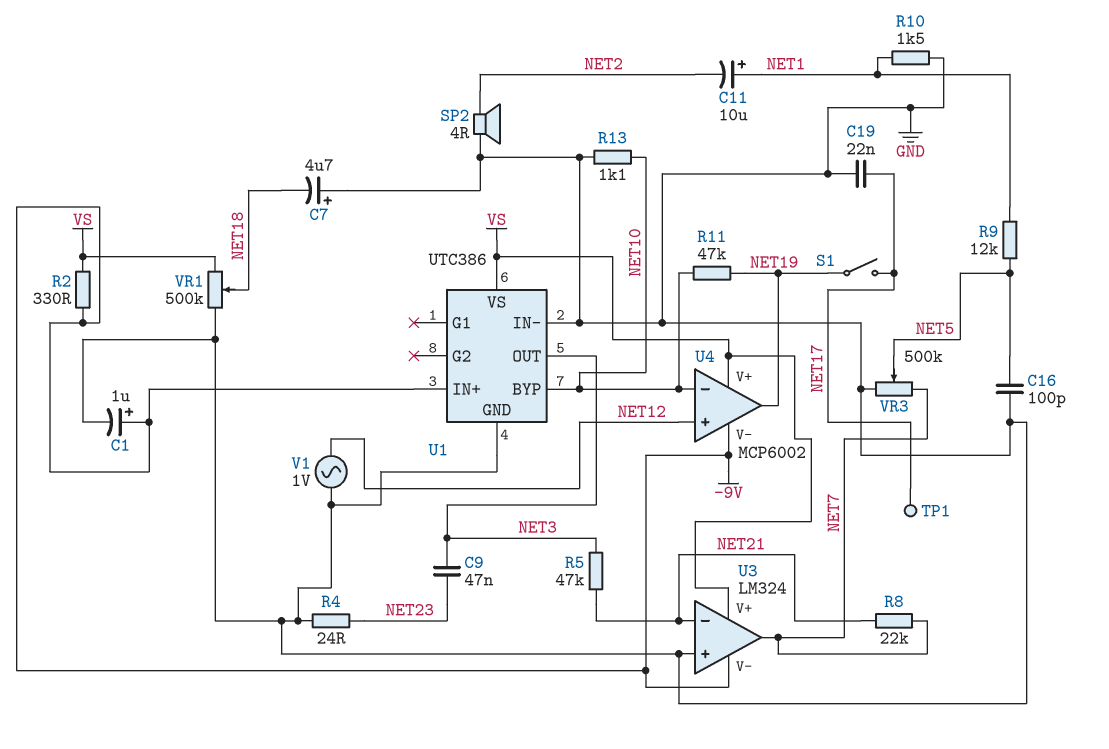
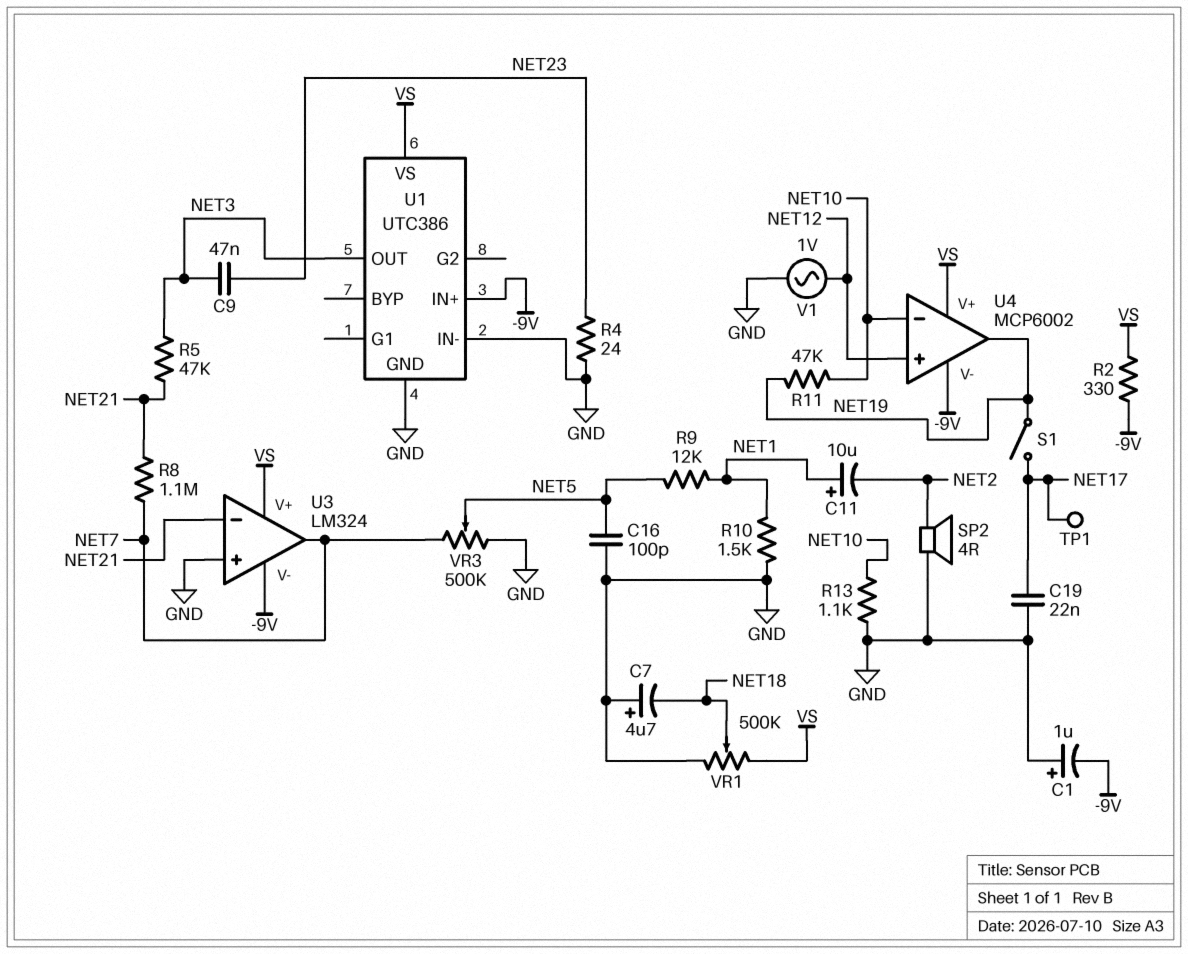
C1: 1uF (plus -9V, minus GND) -> 1uF (plus GND, minus -9V)
R8: 22k (NET7, NET21) -> 1.1M (NET7, NET21)
U1 pin BYP: NET10 -> none

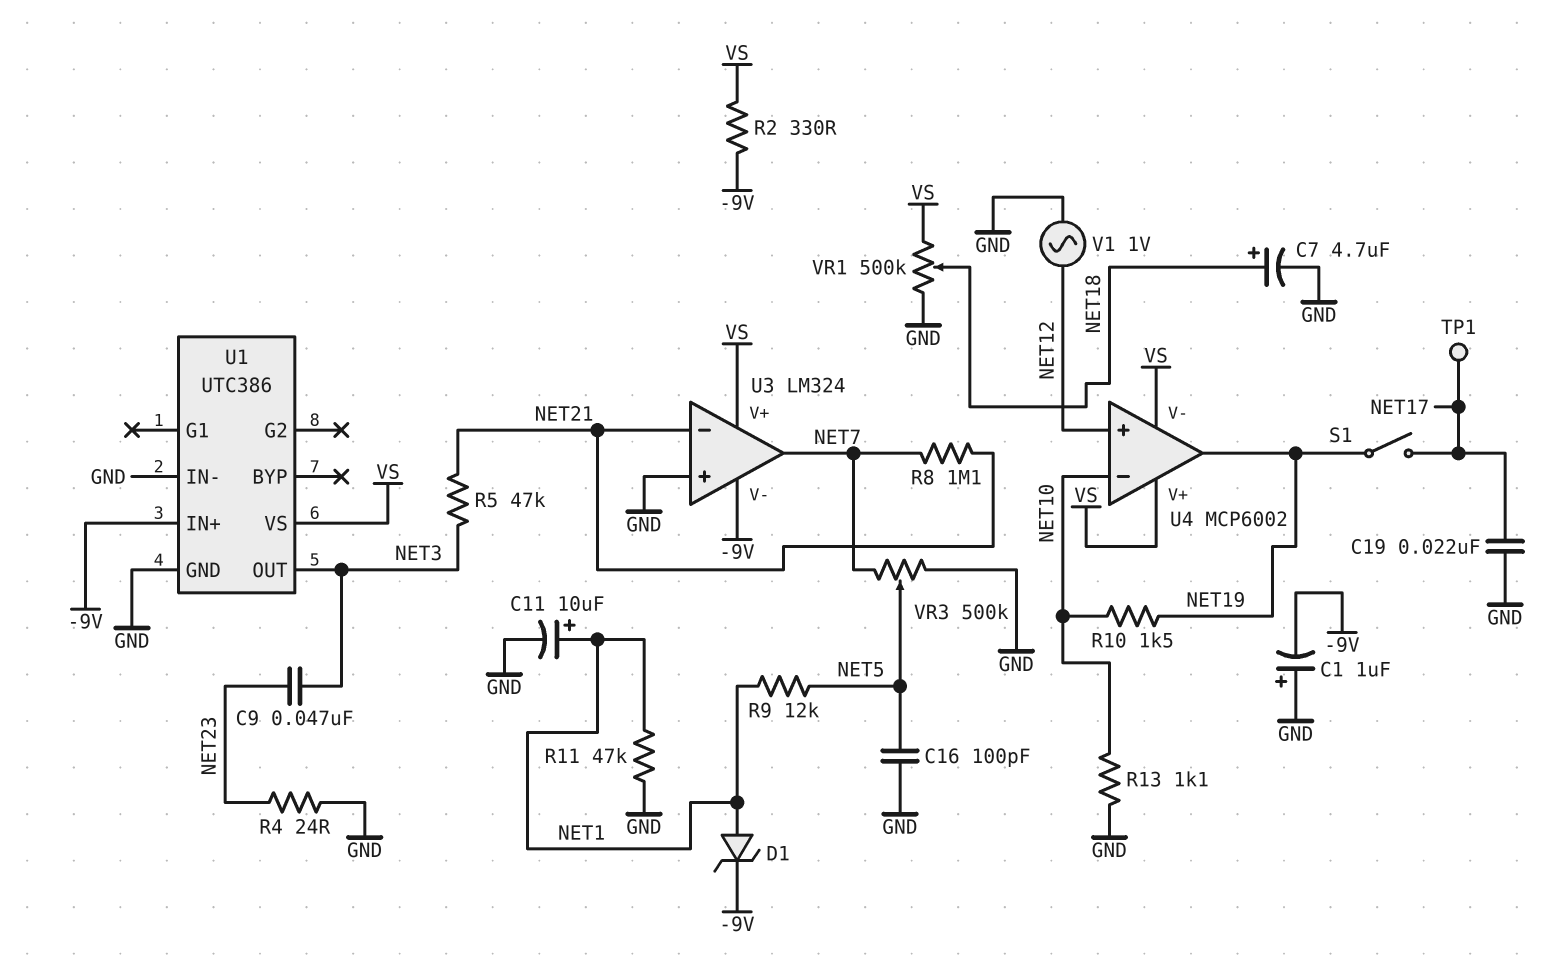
C7: 4.7uF (plus GND, minus NET18) -> 4.7uF (plus NET18, minus GND)
C11: 10uF (plus NET1, minus NET2) -> 10uF (plus NET1, minus GND)
D1: none -> zener (A NET1, K -9V)
R10: 1.5k (GND, NET1) -> 1.5k (NET10, NET19)
R11: 47k (NET10, NET19) -> 47k (GND, NET1)
SP2: speaker 4R (GND, NET2) -> none
U4 pin V-: -9V -> VS

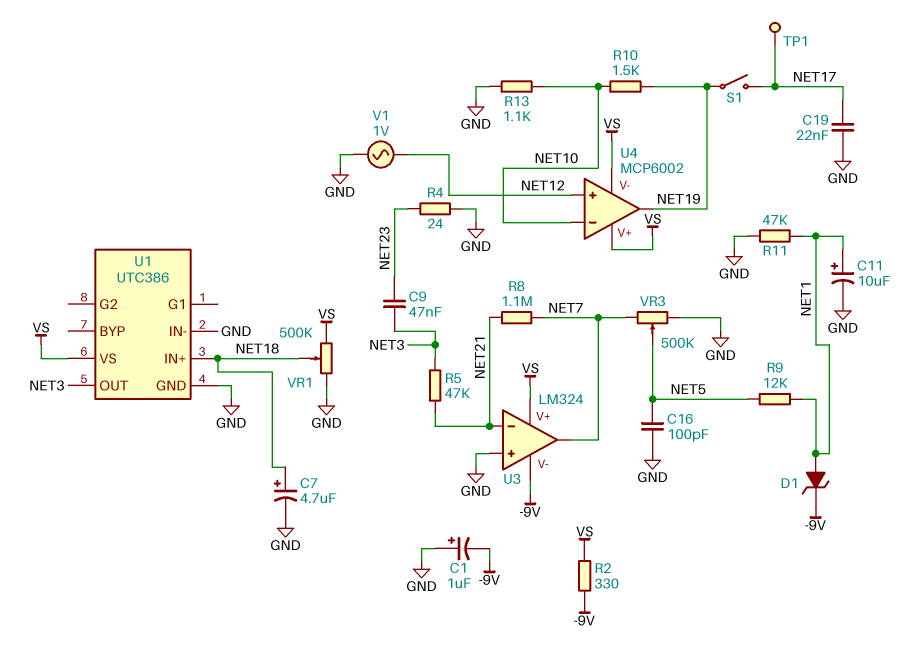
U1 pin IN+: -9V -> NET18

